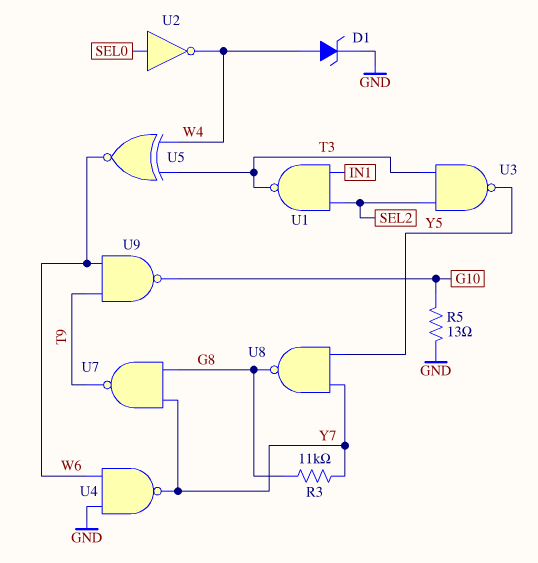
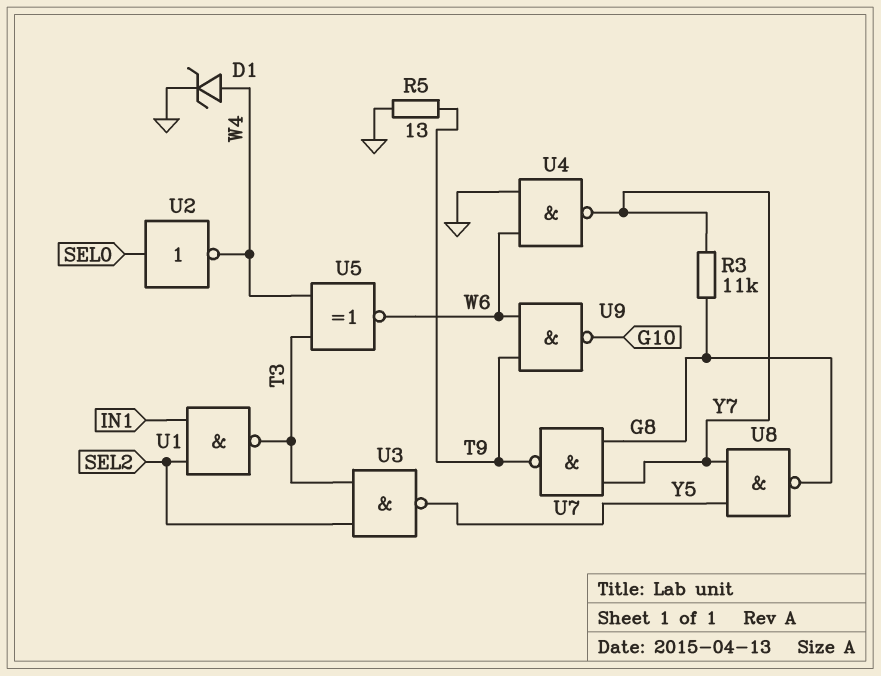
R5: 13 (G10, GND) -> 13 (GND, T9)

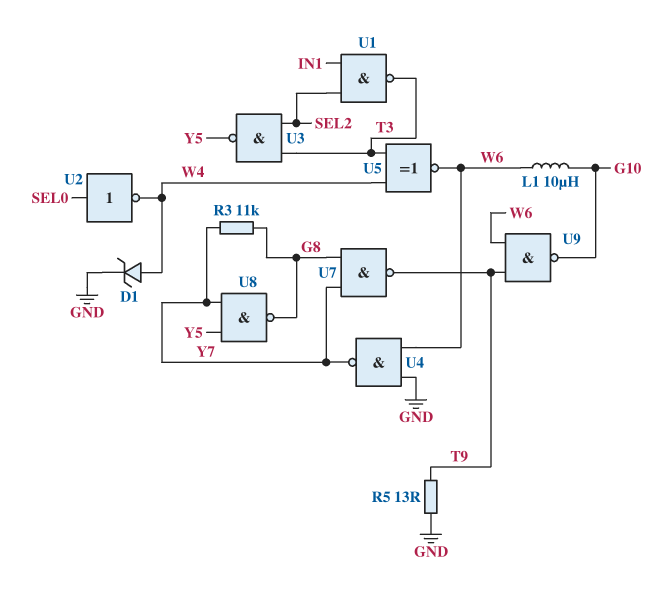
L1: none -> 10uH (G10, W6)

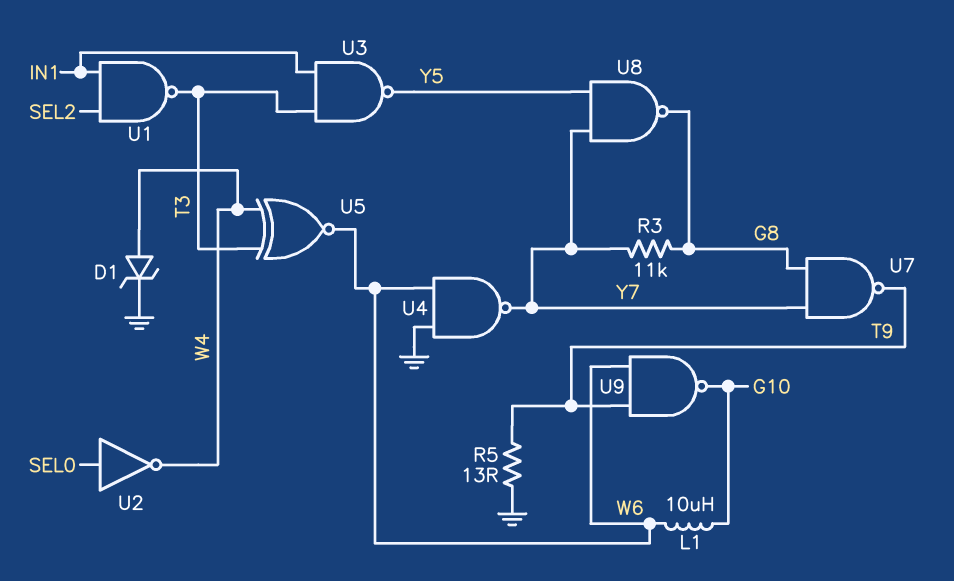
U3: NAND (in SEL2, in T3, out Y5) -> NAND (in IN1, in T3, out Y5)

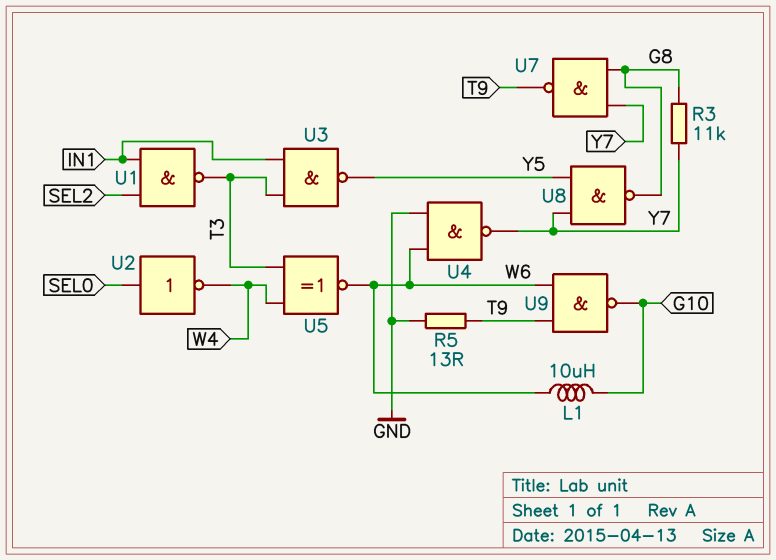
D1: zener (A W4, K GND) -> none

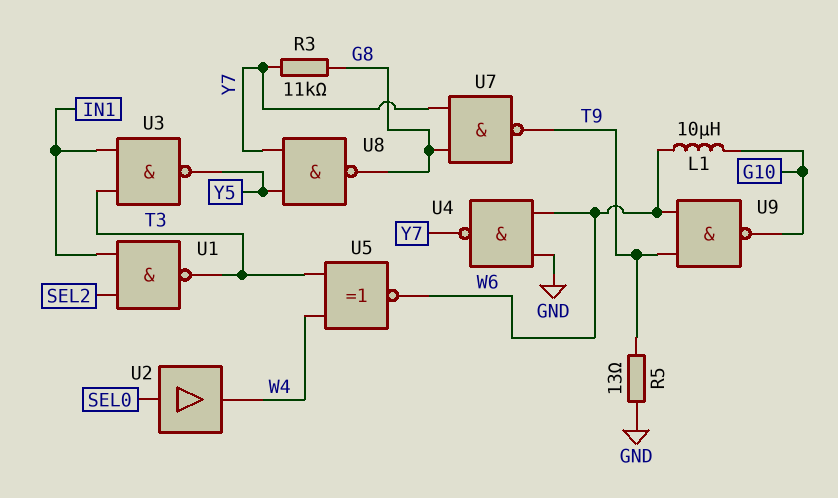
U2: NOT (in SEL0, out W4) -> buffer (in SEL0, out W4)

